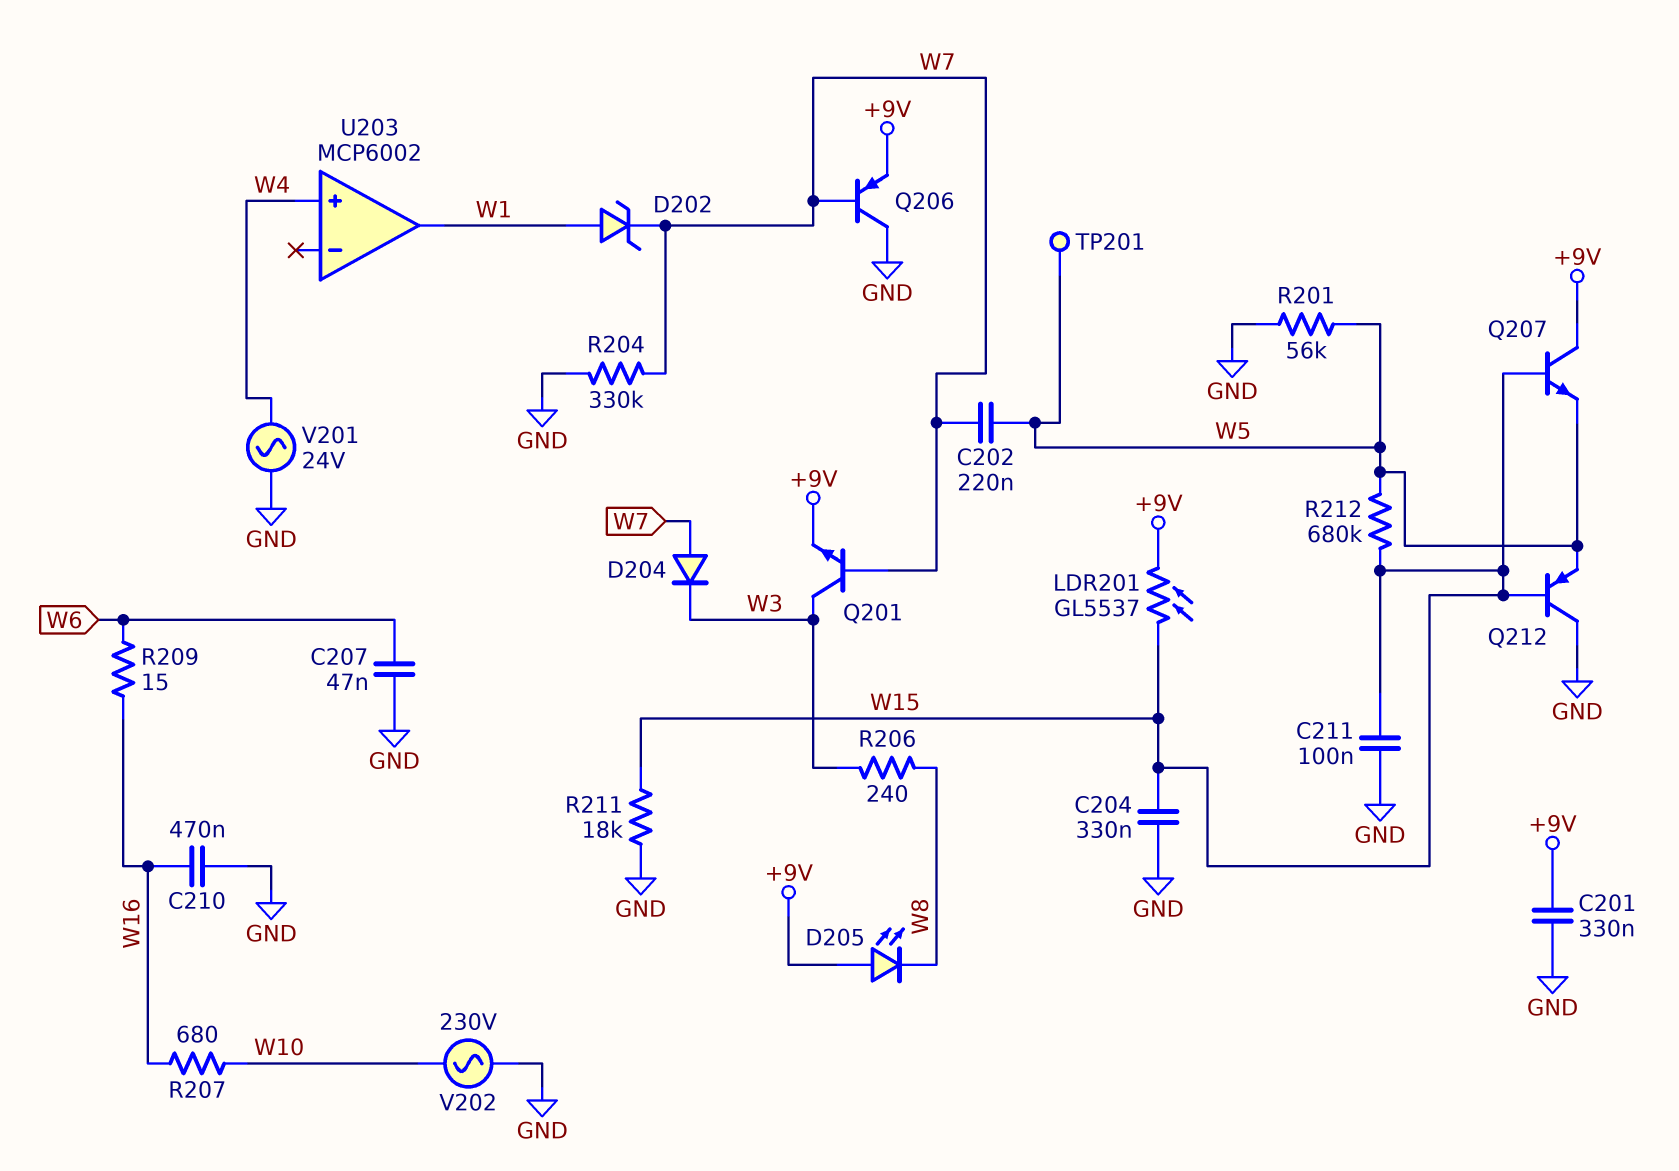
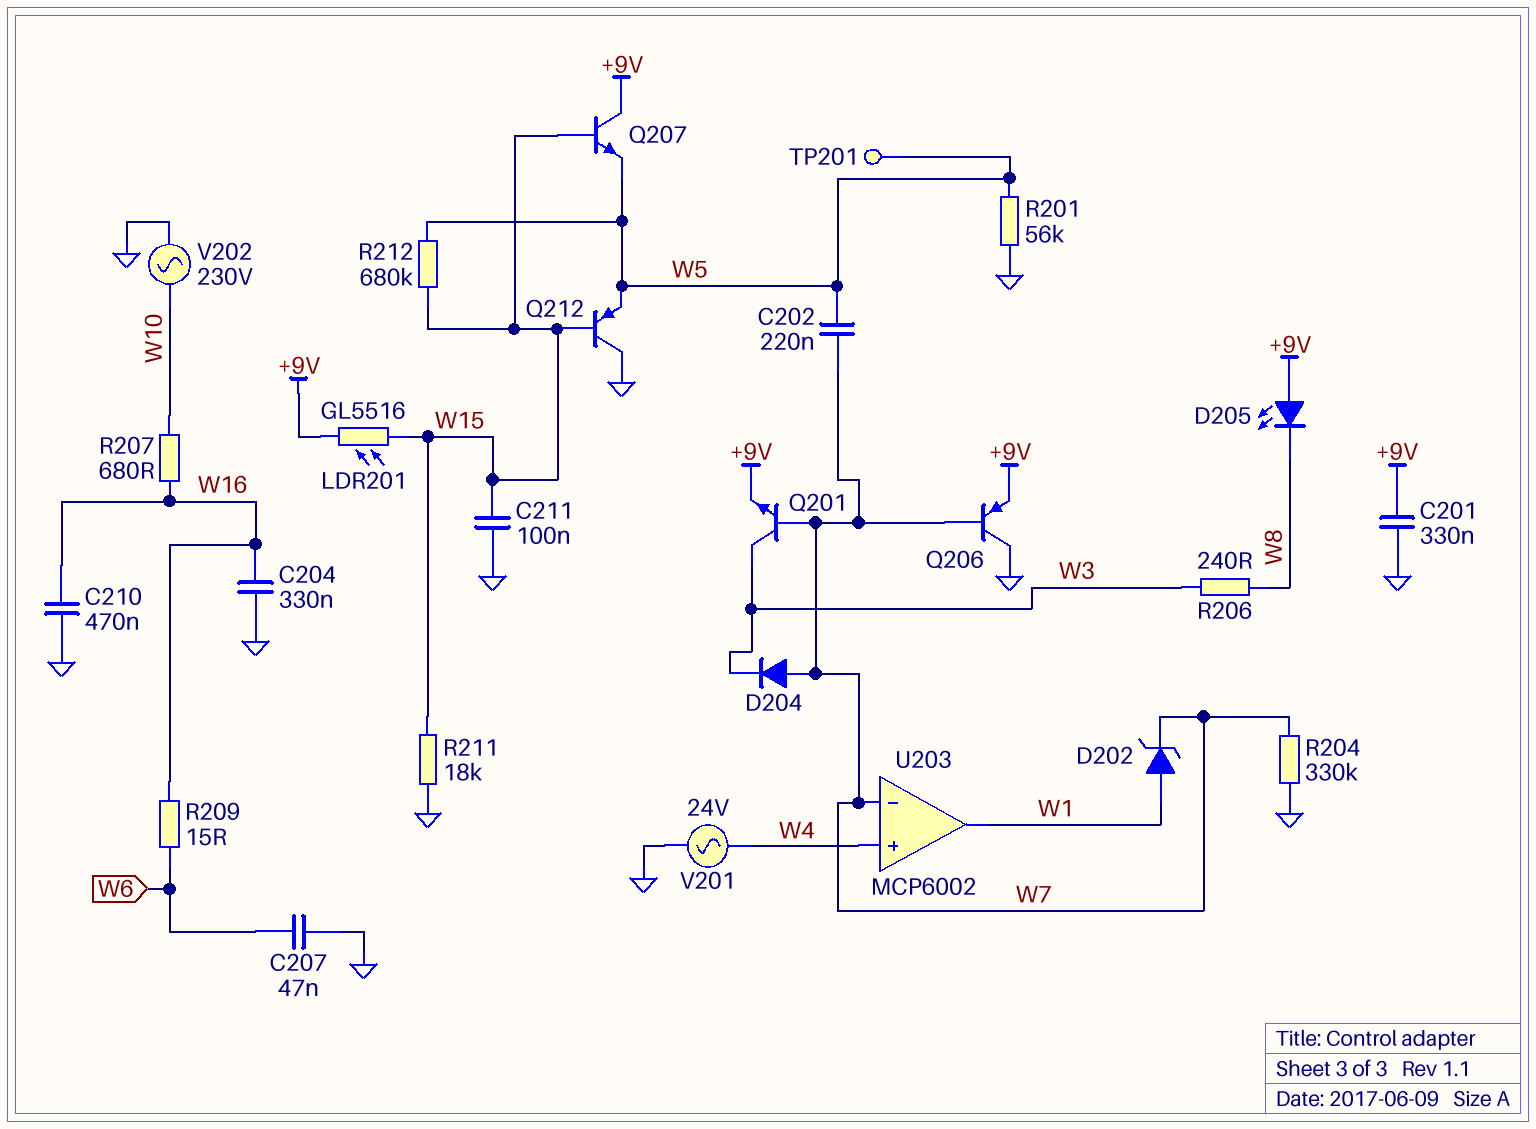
C204: 330nF (GND, W15) -> 330nF (GND, W16)
LDR201: GL5537 (+9V, W15) -> GL5516 (+9V, W15)
U203 pin in-: none -> W7

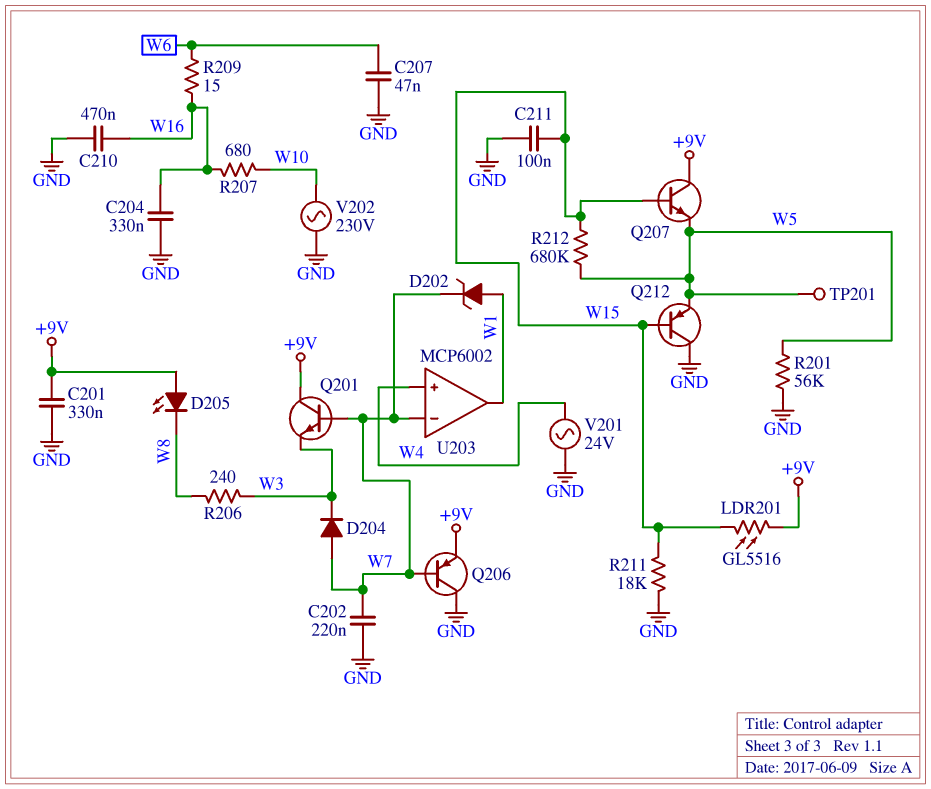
C202: 220nF (W5, W7) -> 220nF (GND, W7)
Q201: NPN (B W7, C W3, E +9V) -> NPN (B W7, C +9V, E W3)
R204: 330k (GND, W7) -> none

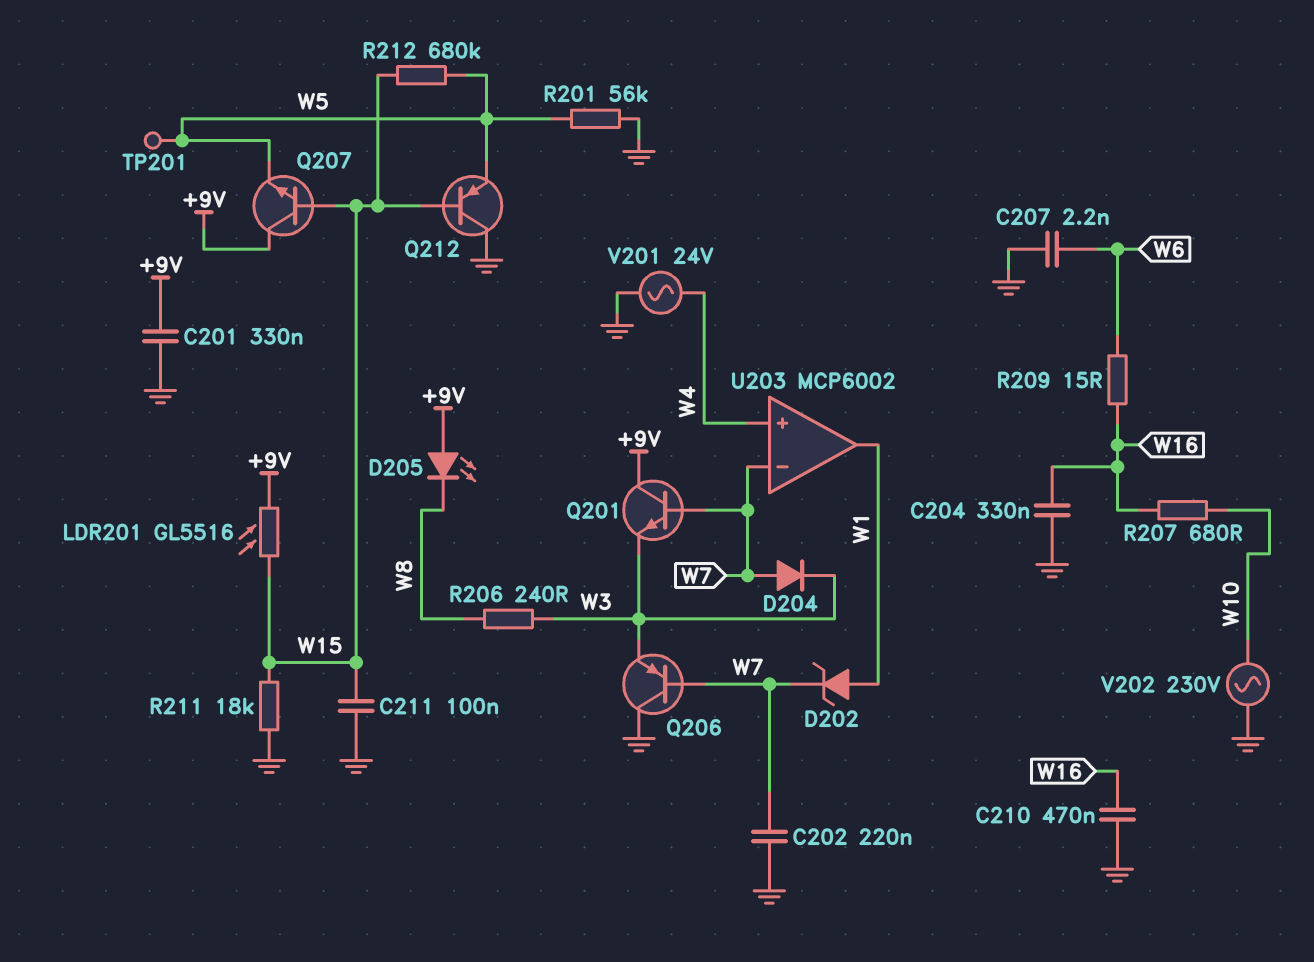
C207: 47nF (GND, W6) -> 2.2nF (GND, W6)
Q206: PNP (B W7, C GND, E +9V) -> PNP (B W7, C GND, E W3)

